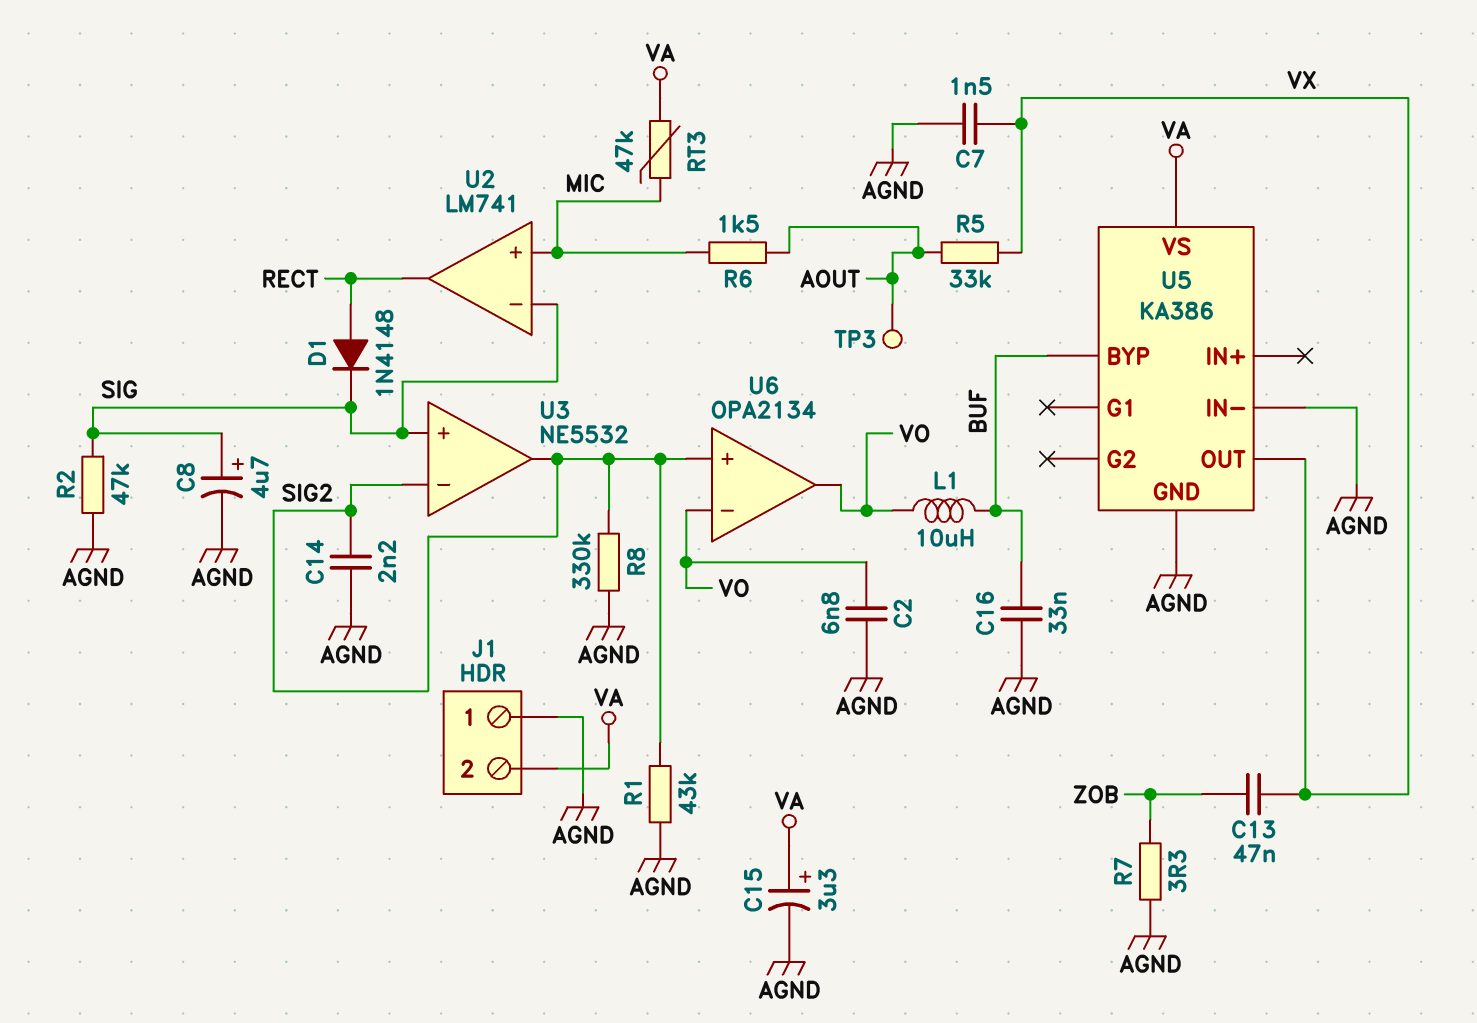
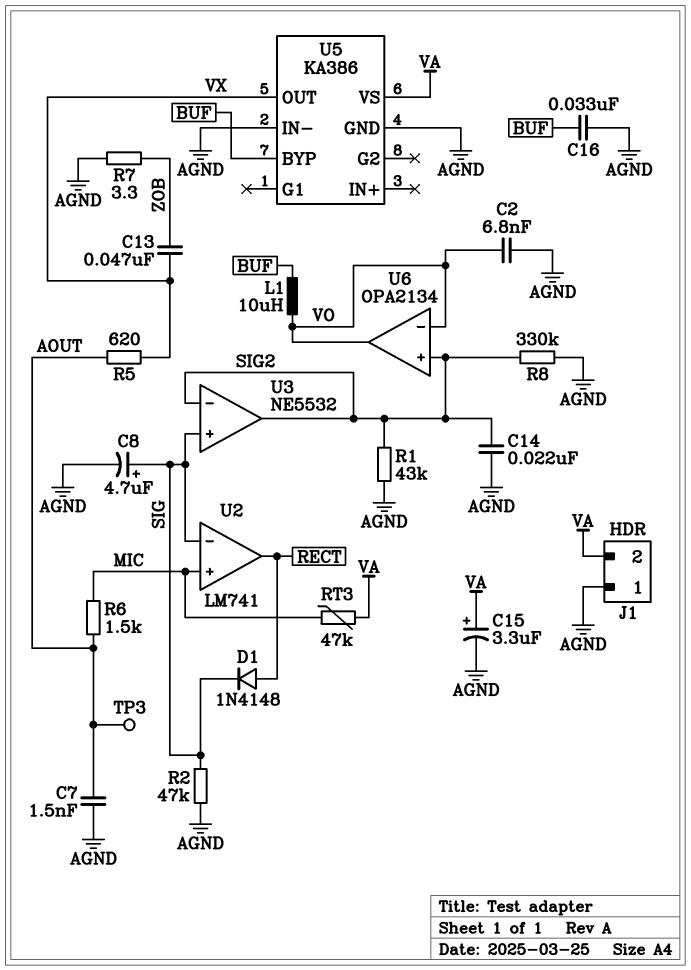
C7: 1.5nF (AGND, VX) -> 1.5nF (AGND, AOUT)
C14: 2.2nF (AGND, SIG2) -> 22nF (AGND, SIG2)
R5: 33k (AOUT, VX) -> 620 (AOUT, VX)

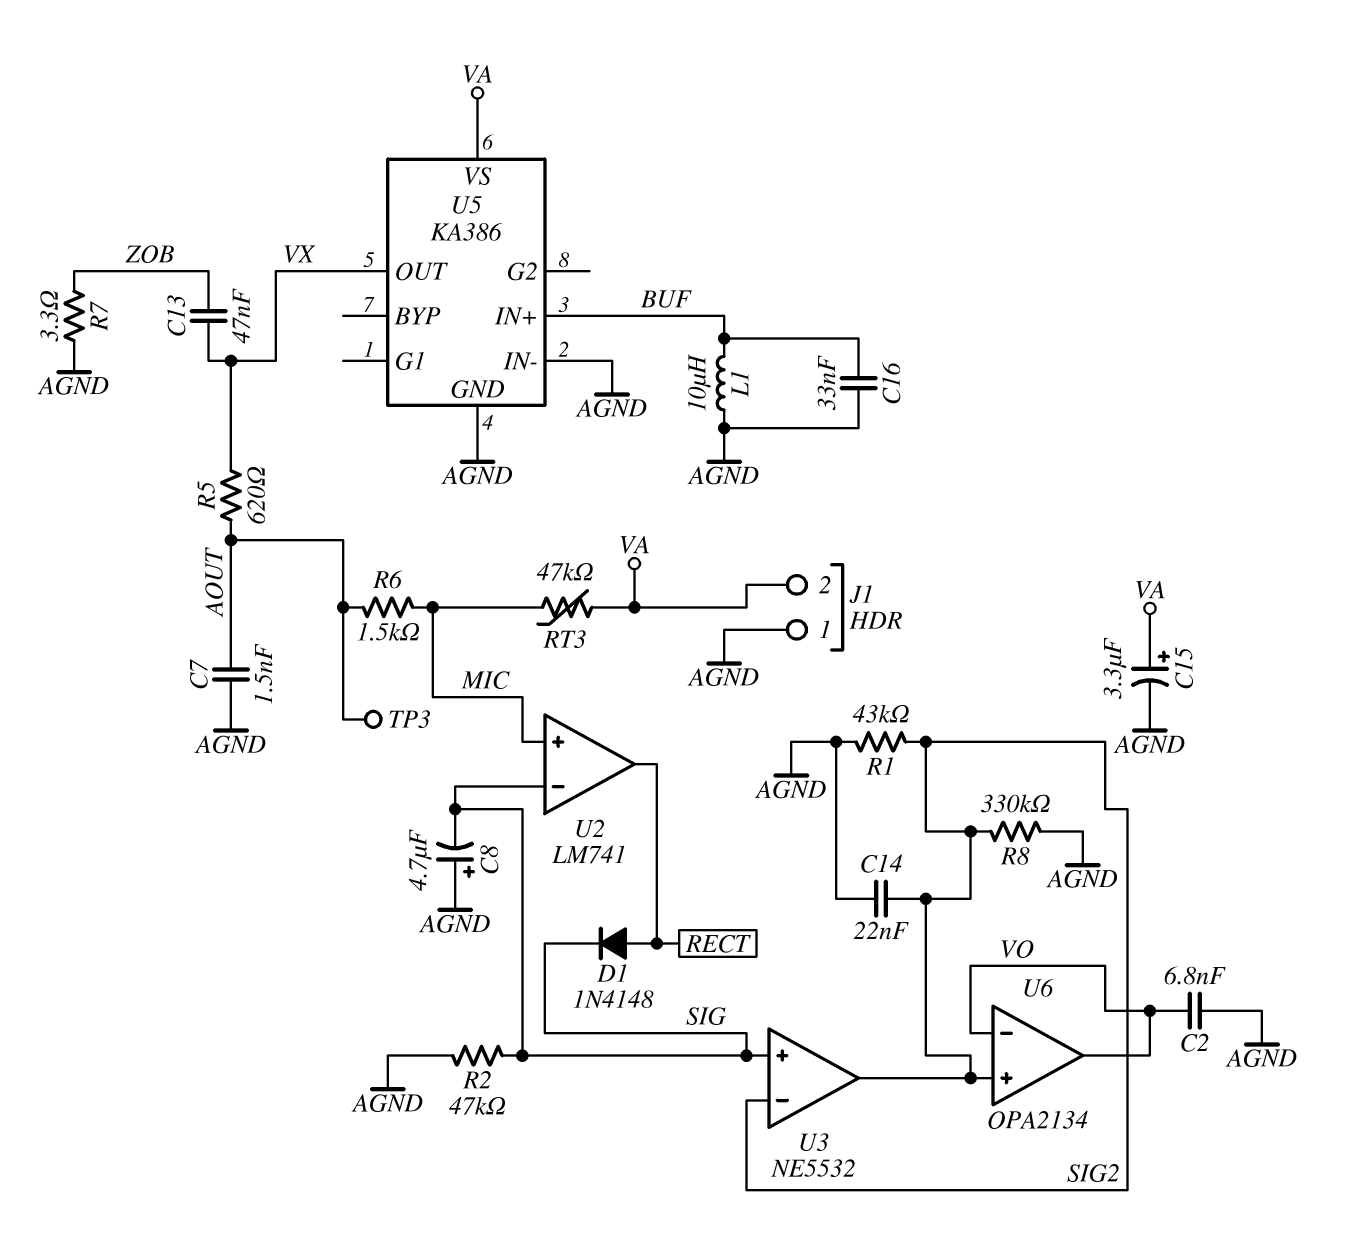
C8: 4.7uF (plus SIG, minus AGND) -> 4.7uF (plus AGND, minus SIG)
L1: 10uH (BUF, VO) -> 10uH (AGND, BUF)
U5 pin BYP: BUF -> none
U5 pin IN+: none -> BUF

